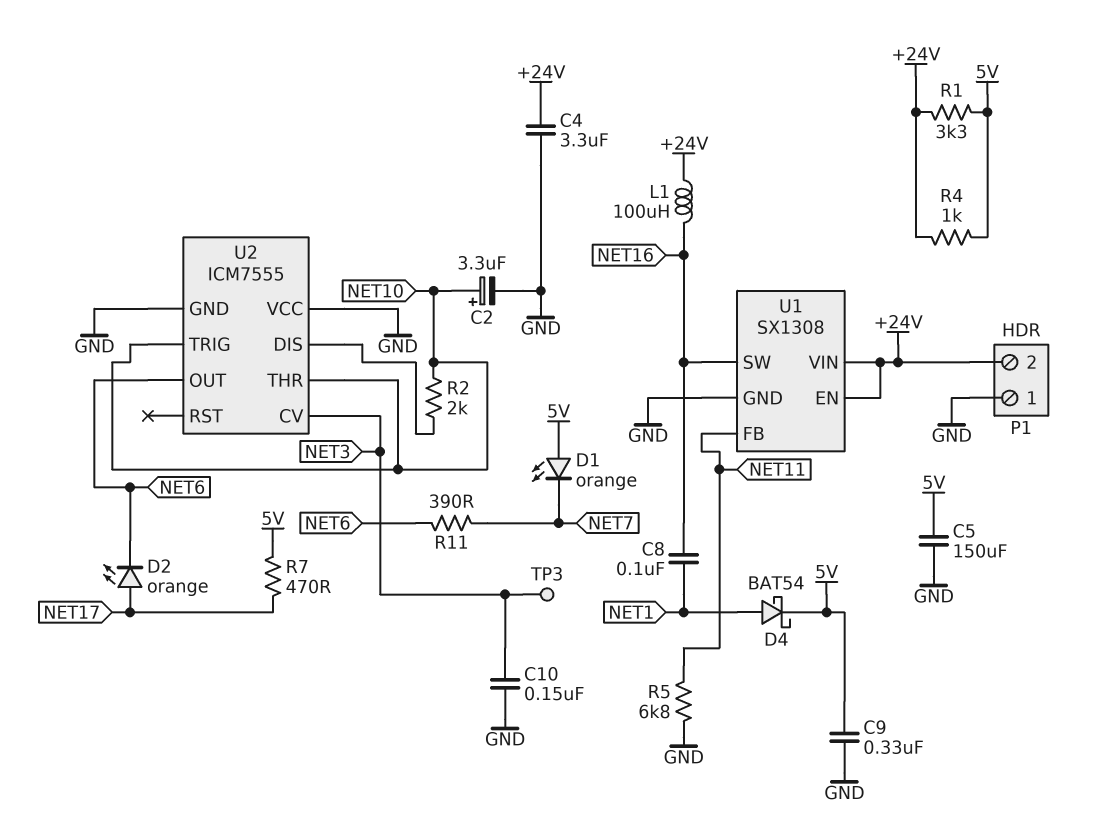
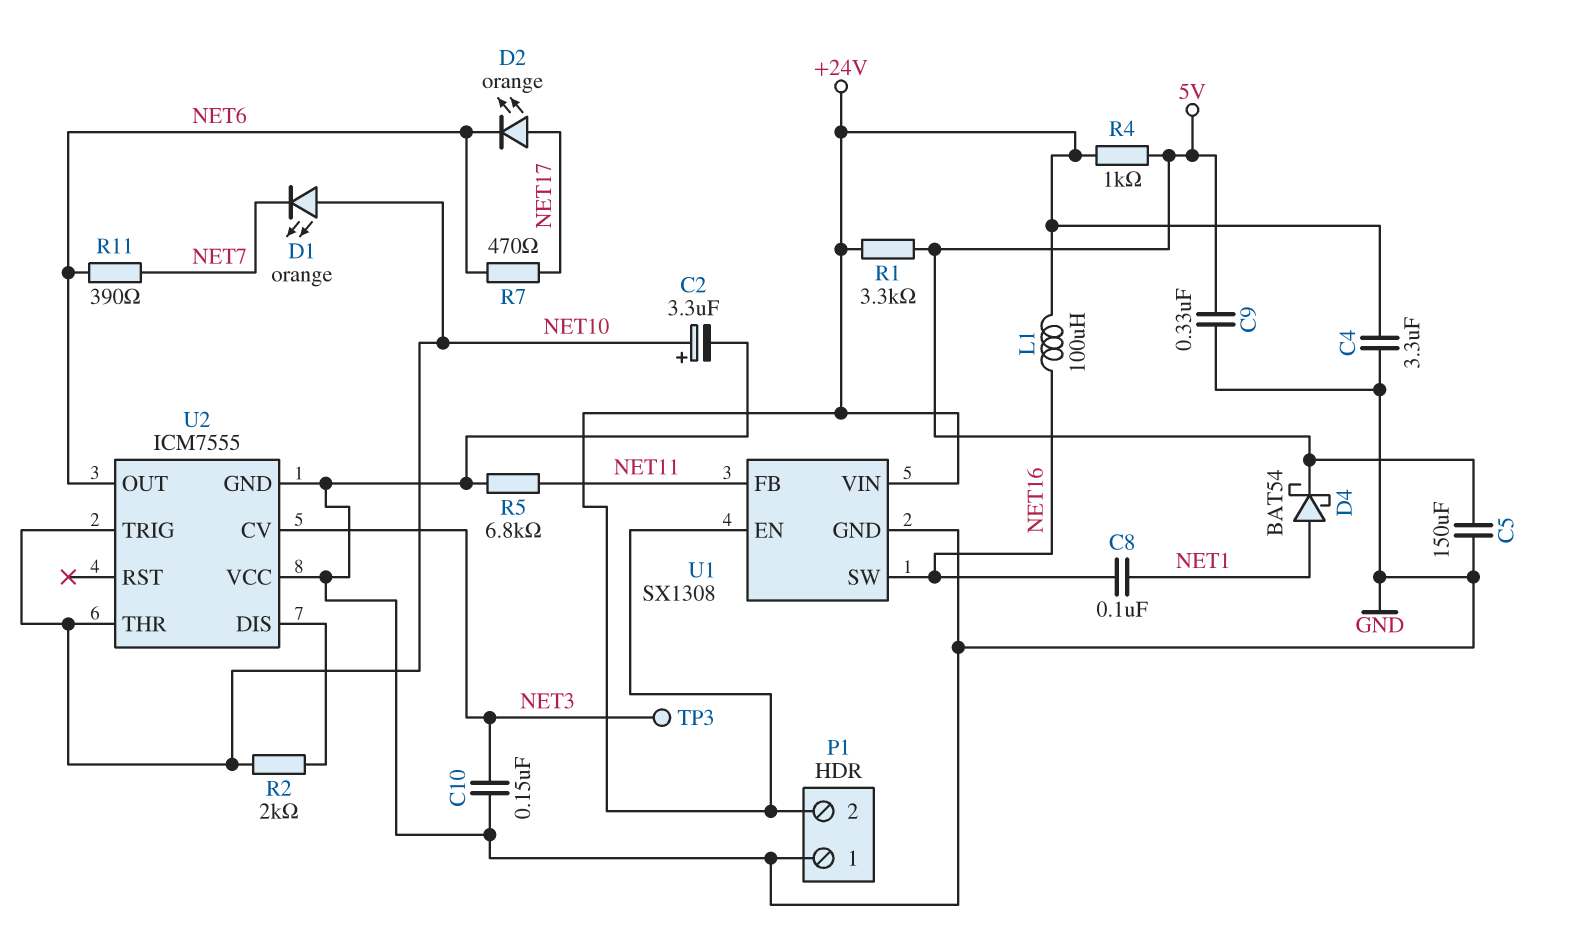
D1: LED orange (A 5V, K NET7) -> LED orange (A NET10, K NET7)
R7: 470 (5V, NET17) -> 470 (NET6, NET17)

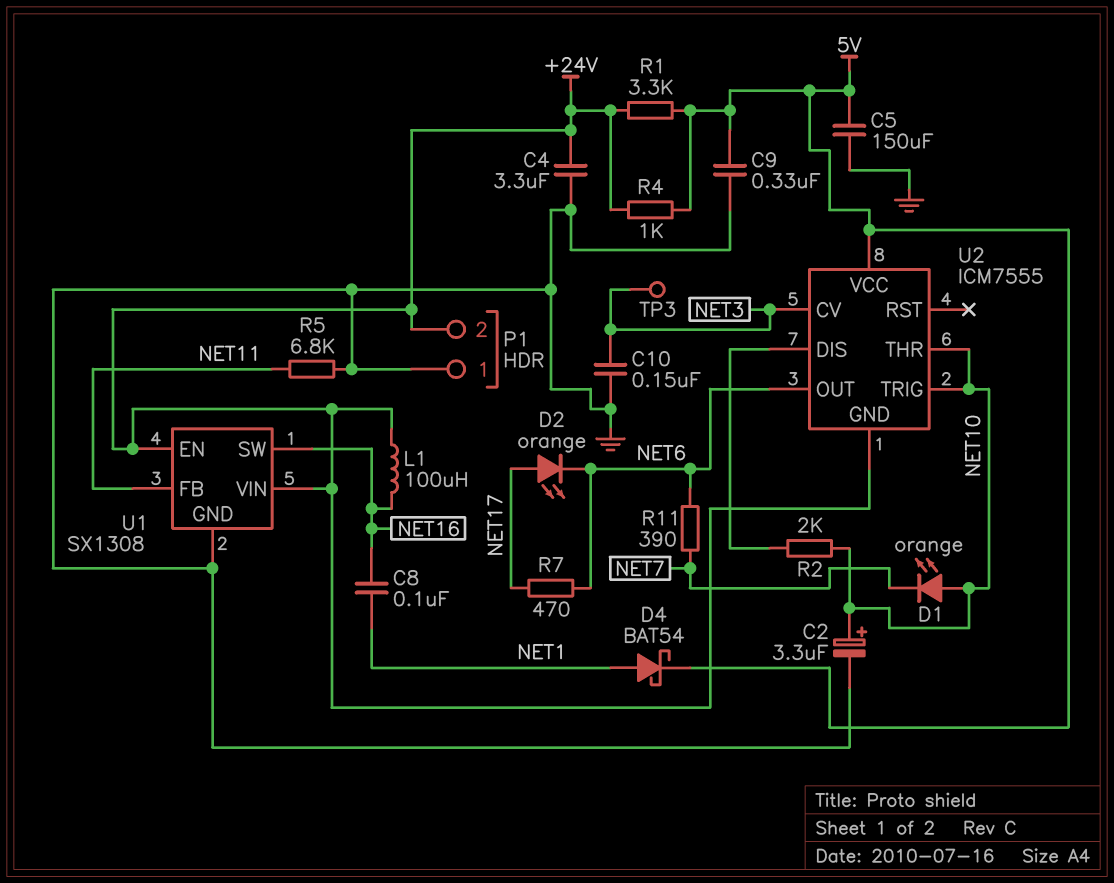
U2 pin GND: GND -> +24V
U2 pin VCC: GND -> 5V

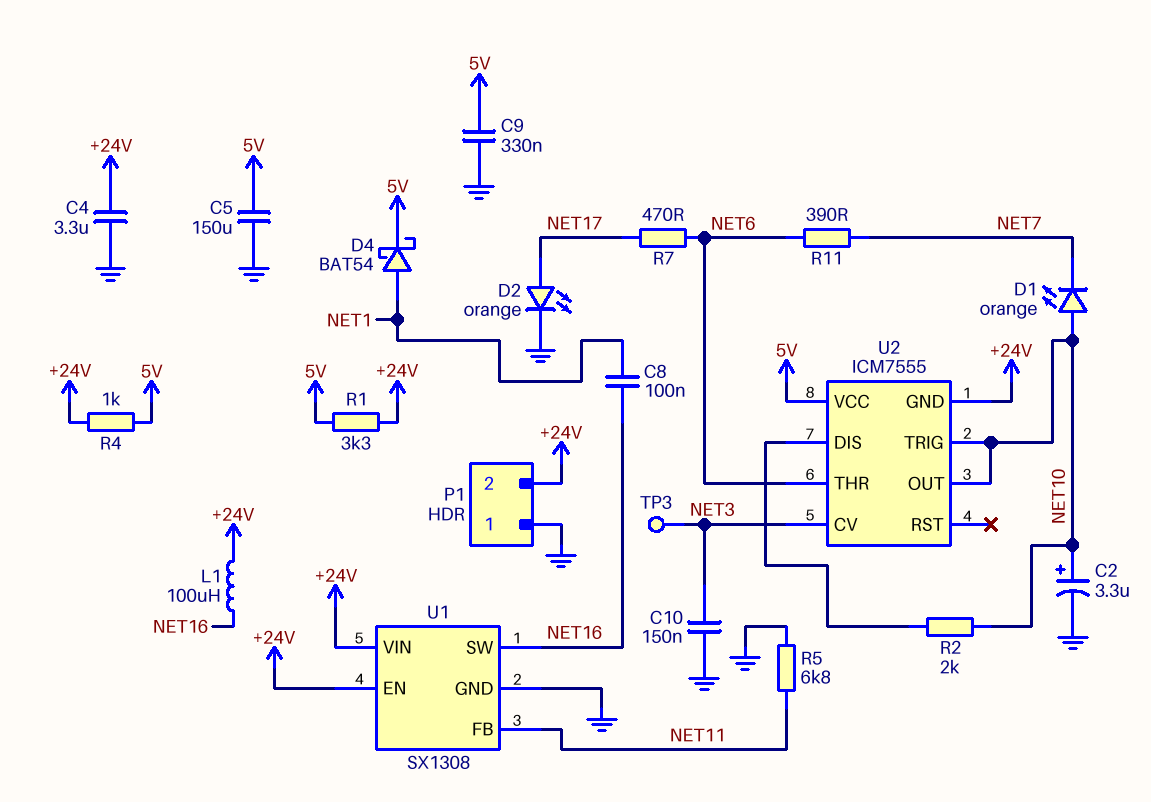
D2: LED orange (A NET17, K NET6) -> LED orange (A NET17, K GND)
U2 pin OUT: NET6 -> NET10
U2 pin THR: NET10 -> NET6

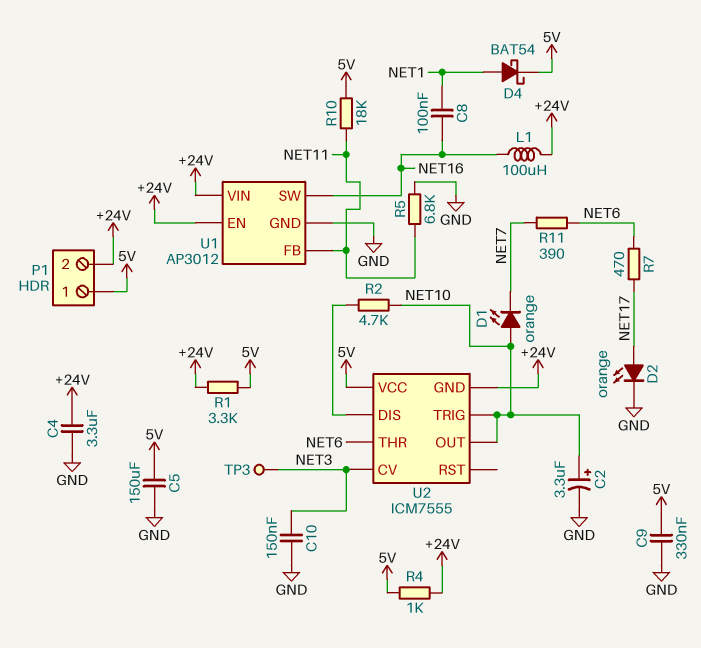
P1 pin 1: GND -> 5V
R2: 2k (NET10, U2/DIS) -> 4.7k (NET10, U2/DIS)
R10: none -> 18k (5V, NET11)
U1: SX1308 -> AP3012

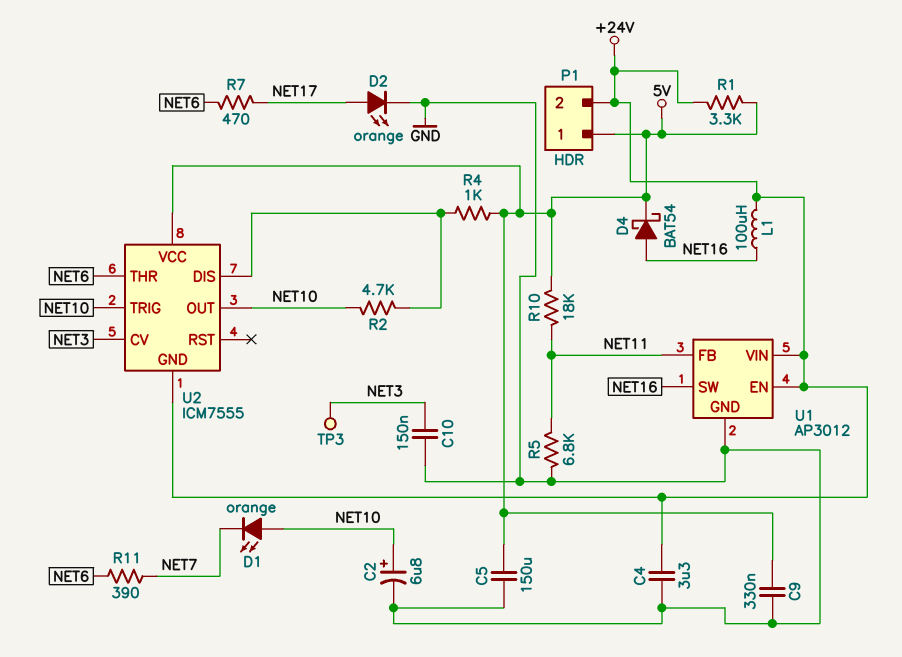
C2: 3.3uF (plus NET10, minus GND) -> 6.8uF (plus NET10, minus GND)
C8: 100nF (NET1, NET16) -> none
D4: schottky BAT54 (A NET1, K 5V) -> schottky BAT54 (A NET16, K 5V)
R4: 1k (+24V, 5V) -> 1k (5V, U2/DIS)

